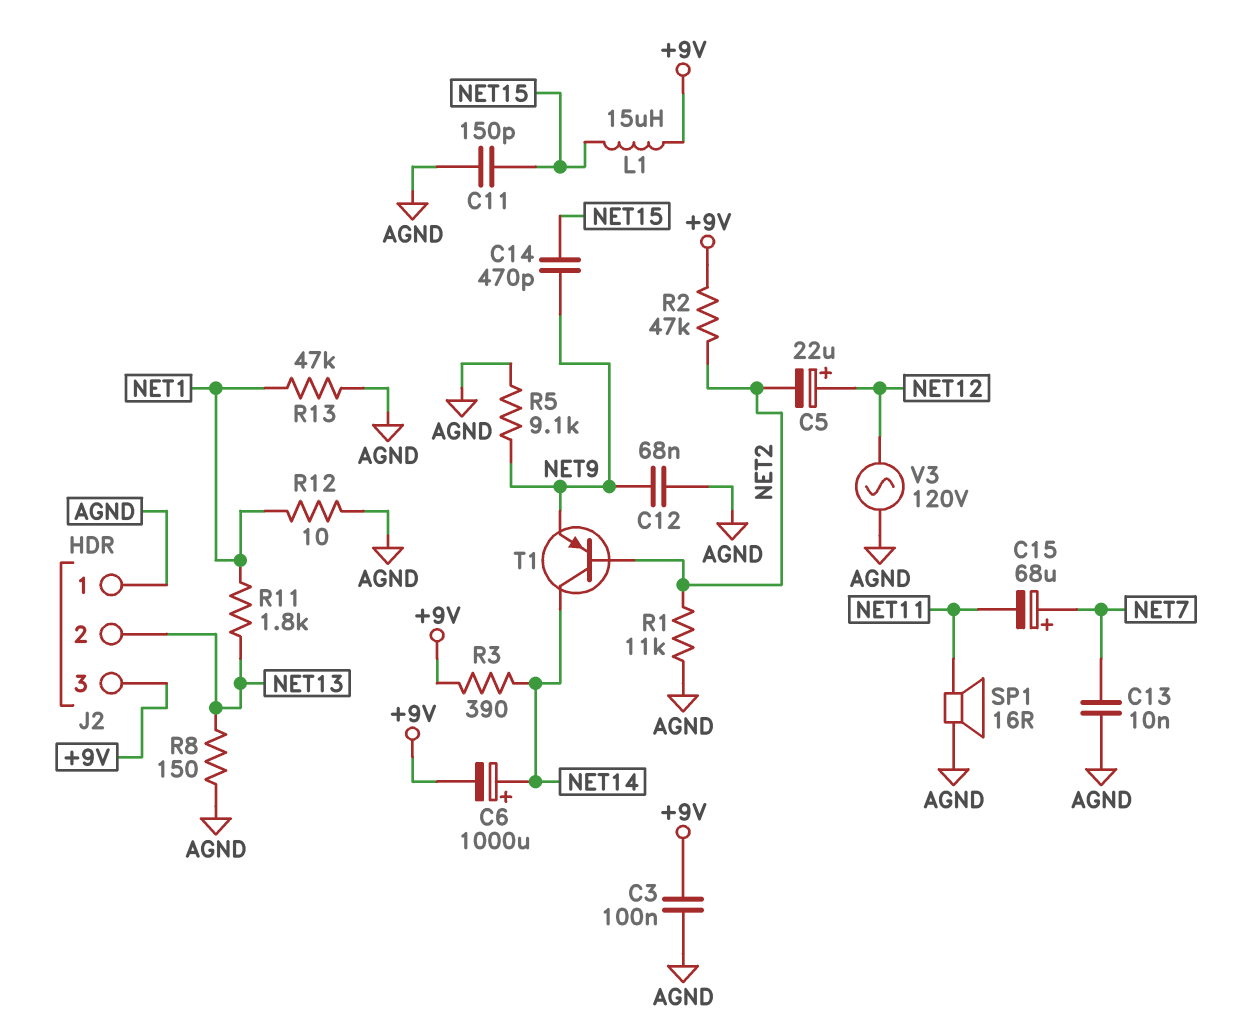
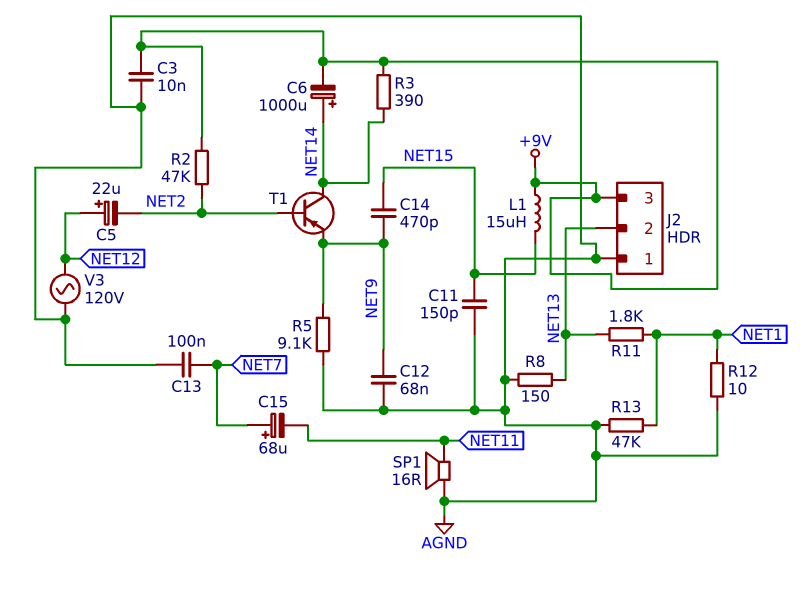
C3: 100nF (+9V, AGND) -> 10nF (+9V, AGND)
C13: 10nF (AGND, NET7) -> 100nF (AGND, NET7)
R1: 11k (AGND, NET2) -> none

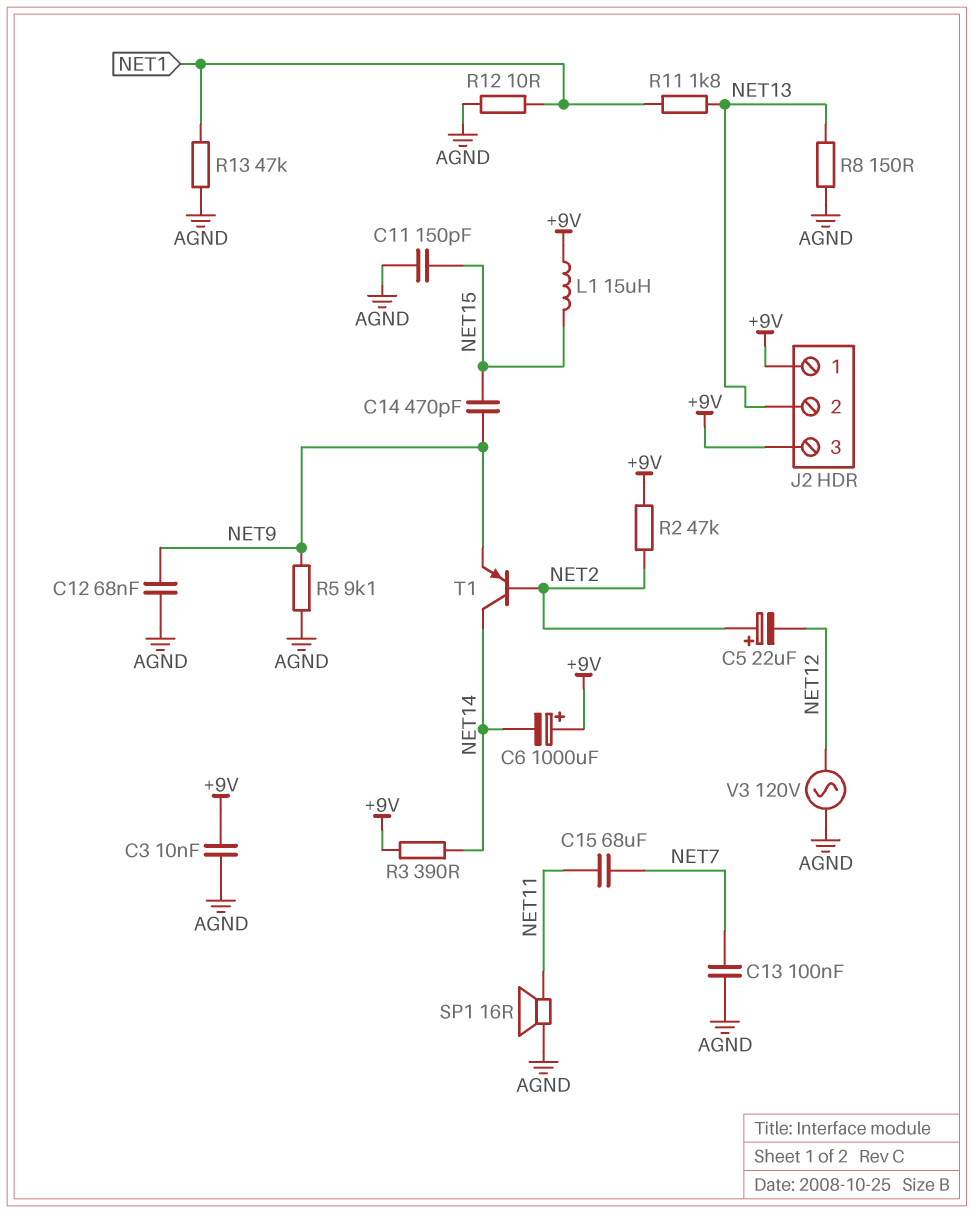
C5: 22uF (plus NET12, minus NET2) -> 22uF (plus NET2, minus NET12)
C6: 1000uF (plus NET14, minus +9V) -> 1000uF (plus +9V, minus NET14)
C15: 68uF (plus NET7, minus NET11) -> 68uF (NET7, NET11)
J2 pin 1: AGND -> +9V

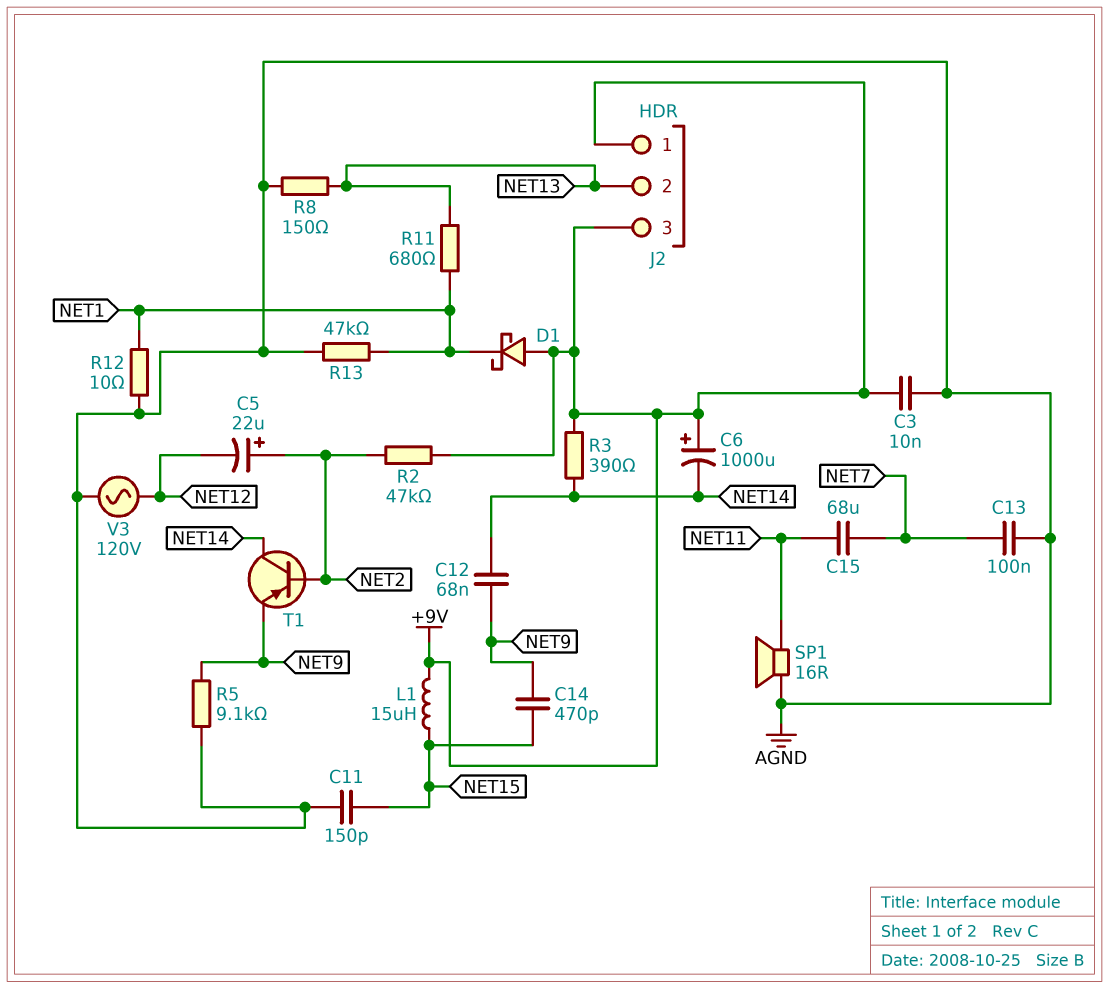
C12: 68nF (AGND, NET9) -> 68nF (NET9, NET14)
D1: none -> schottky (A +9V, K NET1)
R11: 1.8k (NET1, NET13) -> 680 (NET1, NET13)

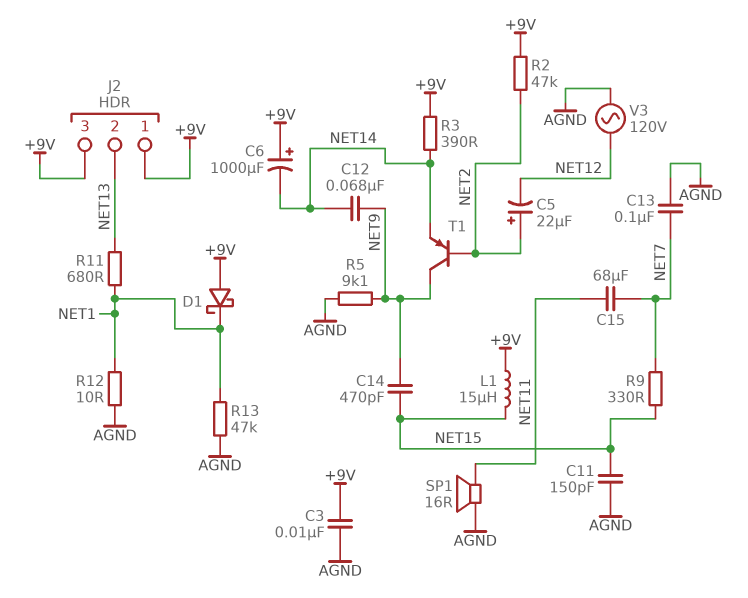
R8: 150 (AGND, NET13) -> none
R9: none -> 330 (NET7, NET15)
T1: PNP (B NET2, C NET14, E NET9) -> PNP (B NET2, C NET9, E NET14)

